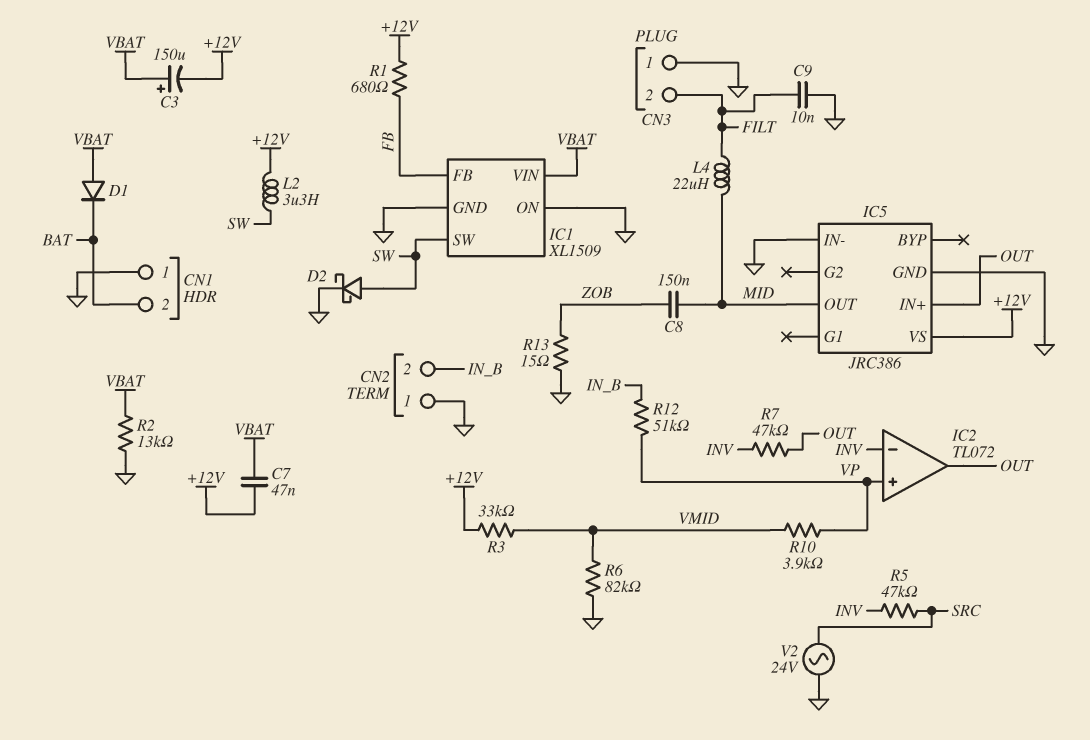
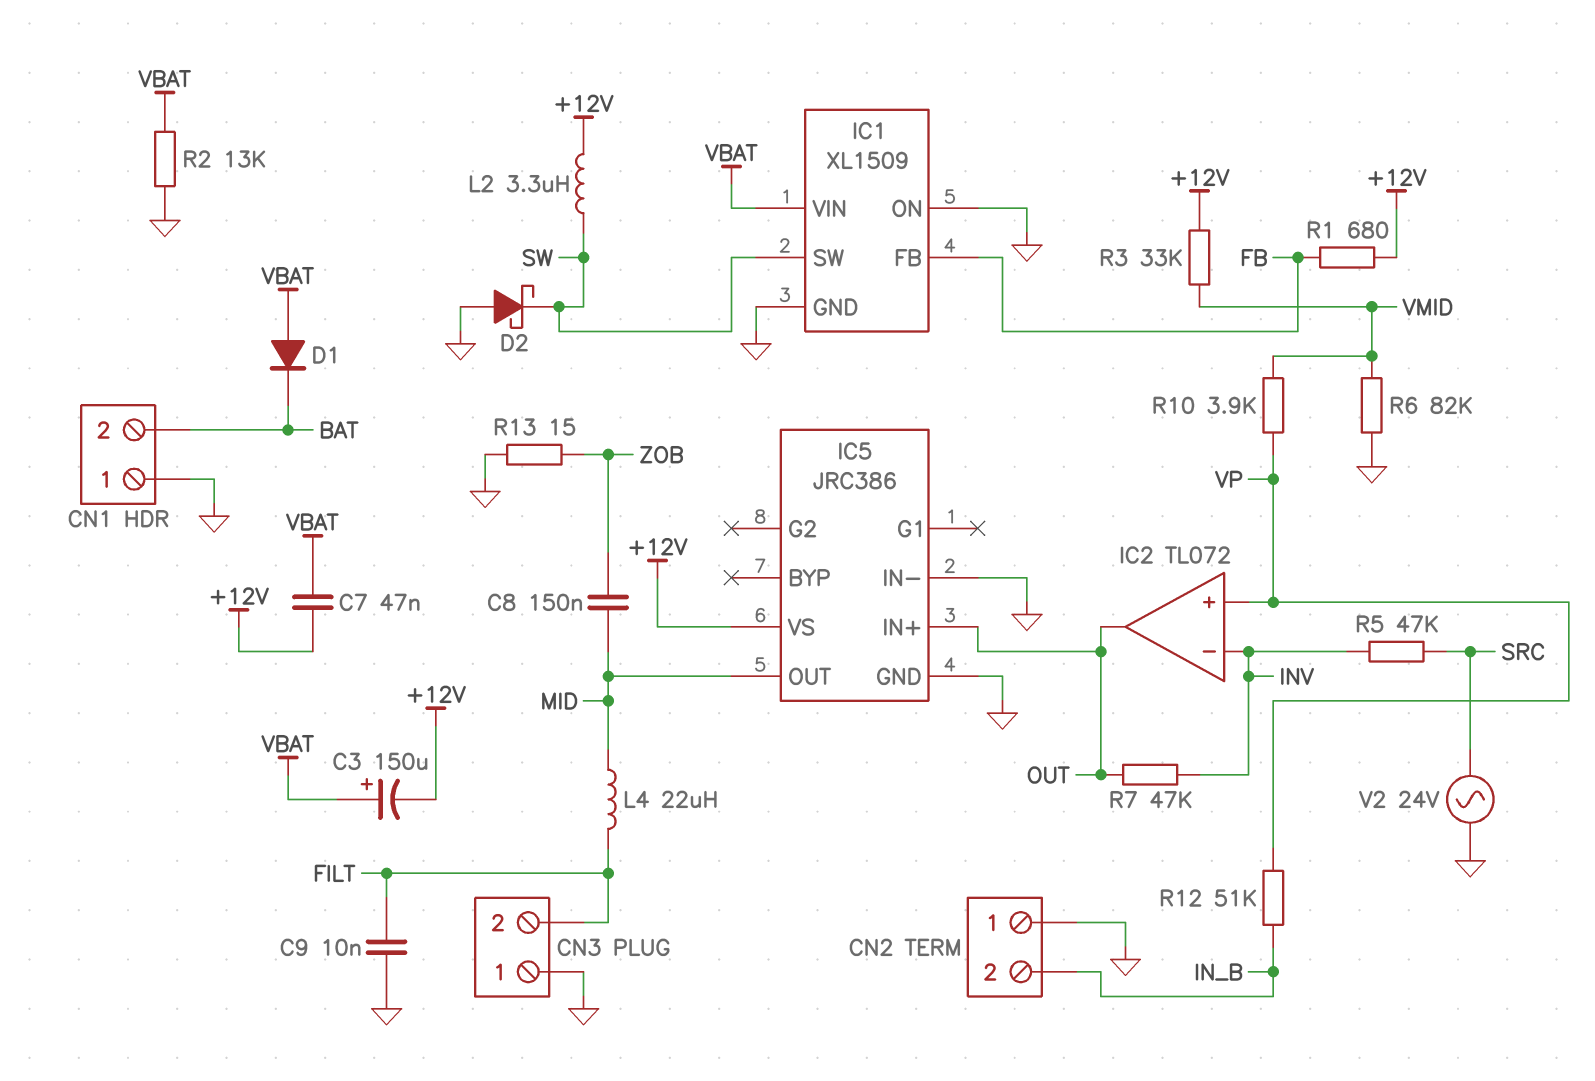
D2: schottky (A SW, K GND) -> schottky (A GND, K SW)

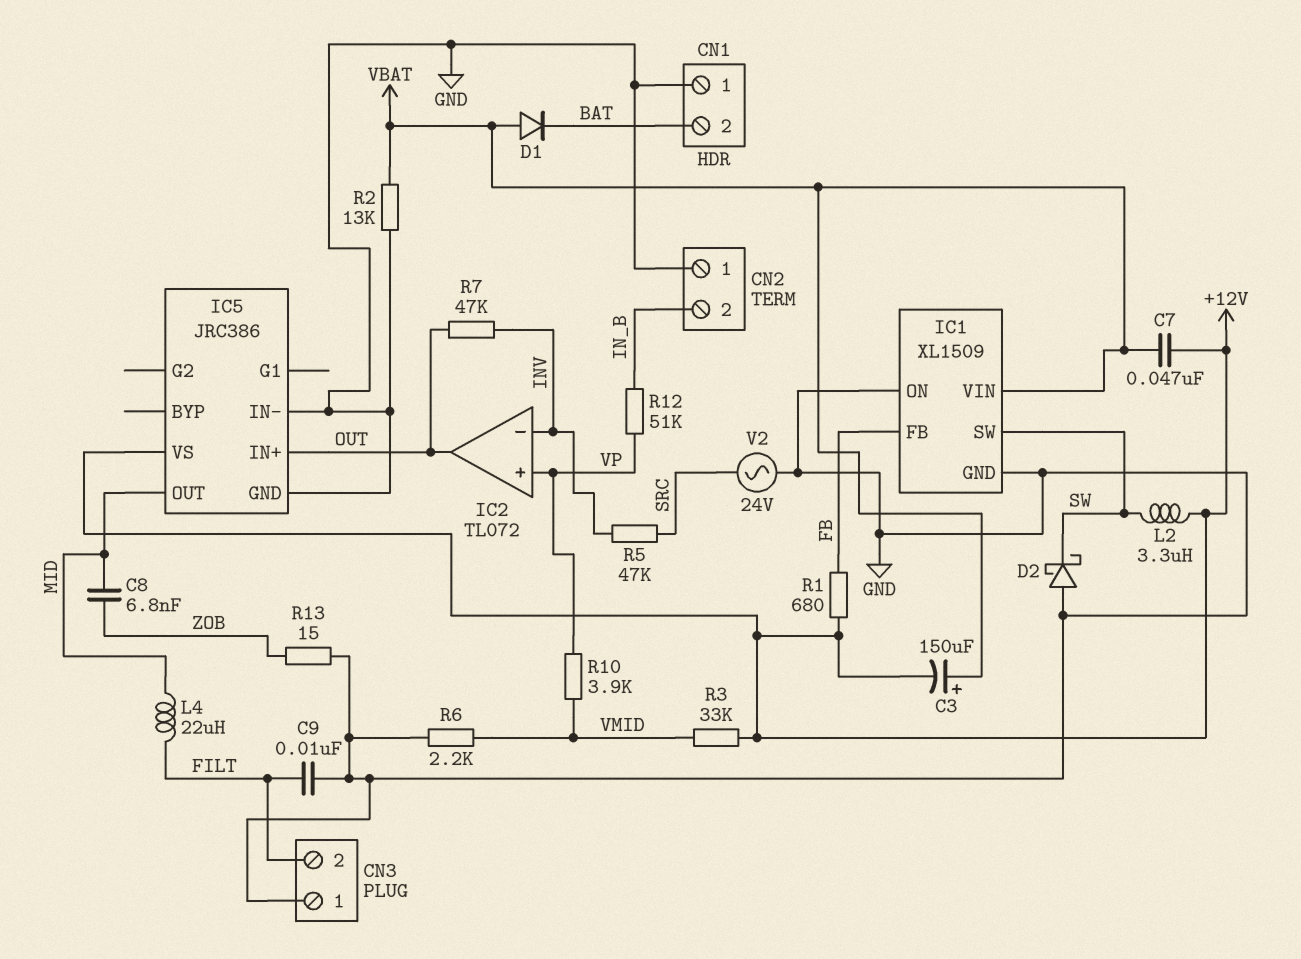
C8: 150nF (MID, ZOB) -> 6.8nF (MID, ZOB)
R6: 82k (GND, VMID) -> 2.2k (GND, VMID)

